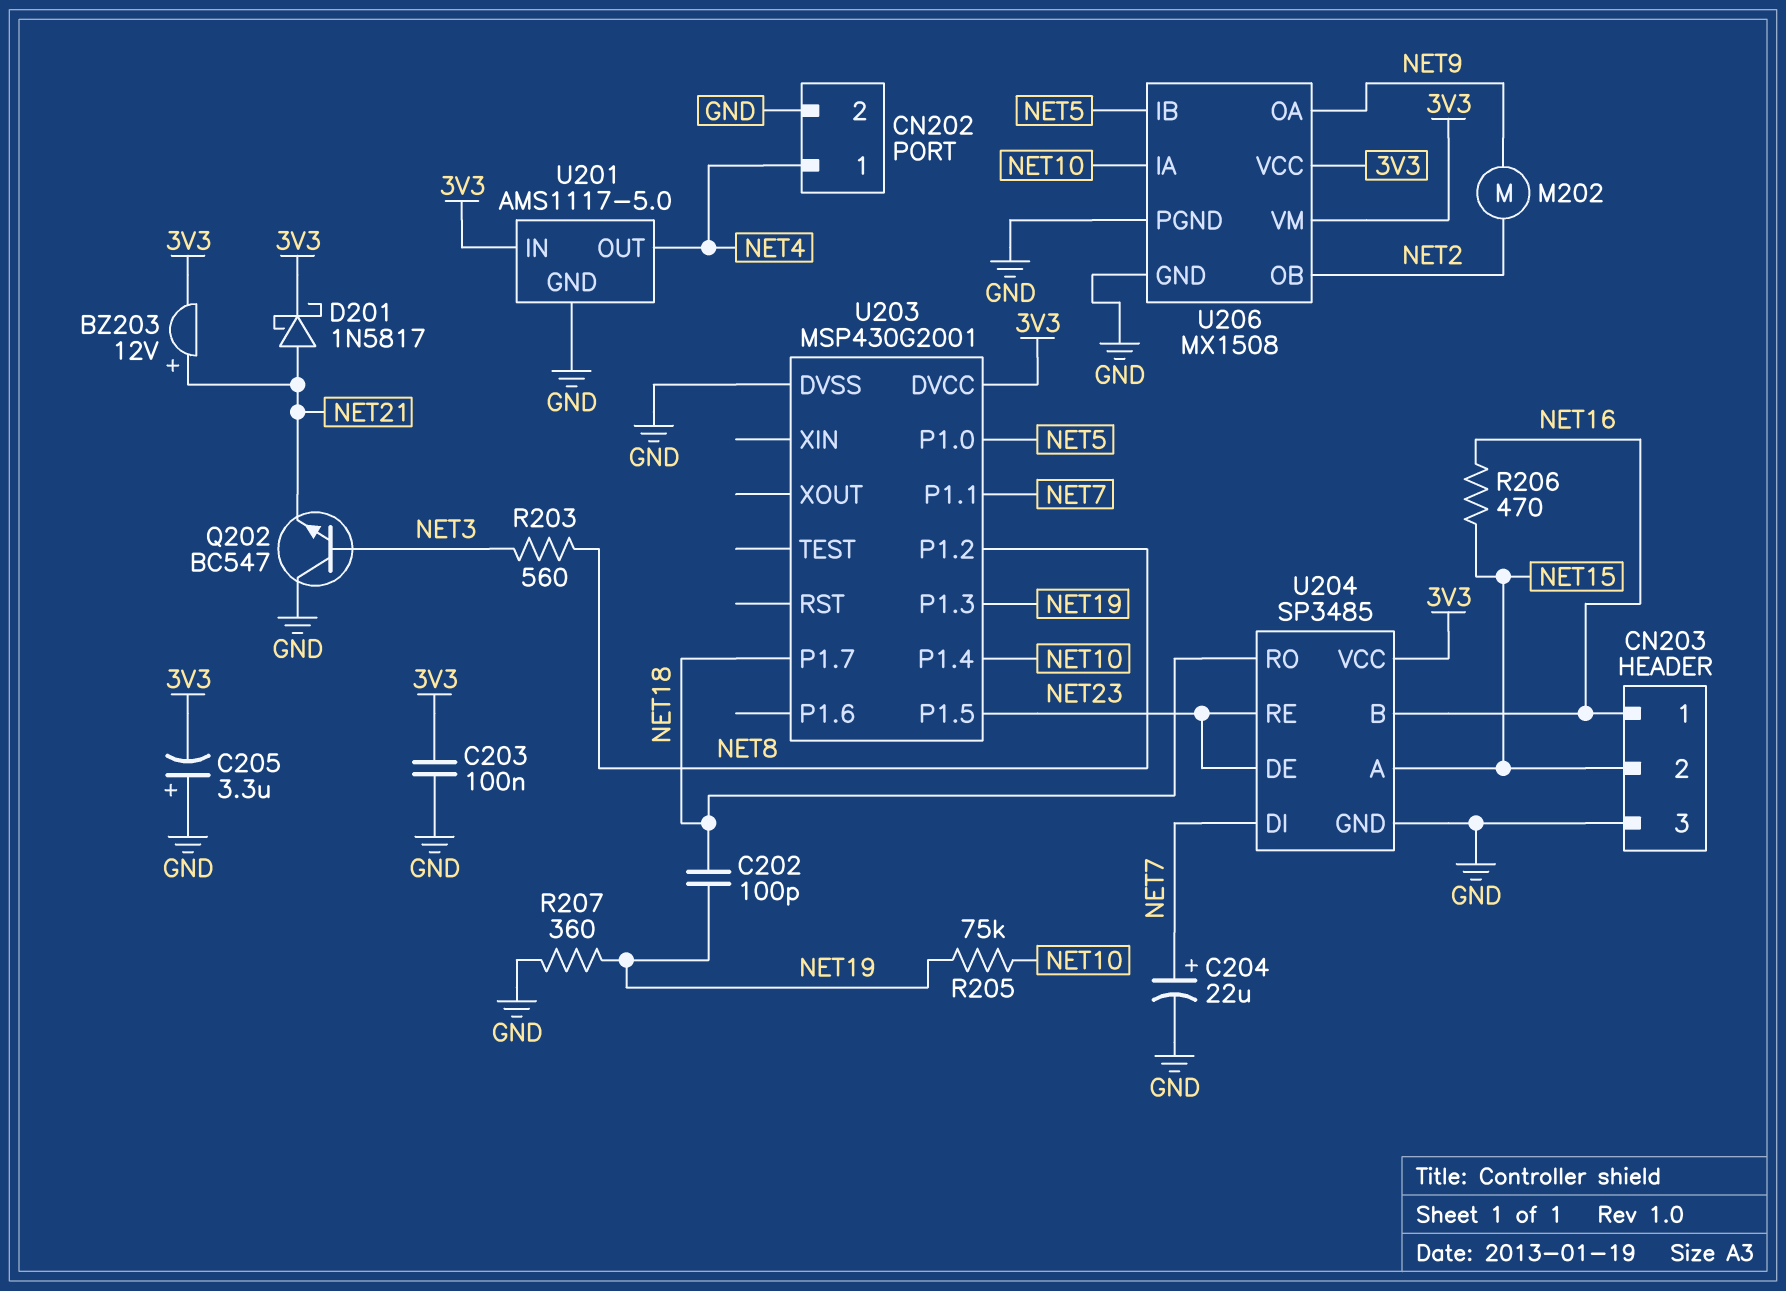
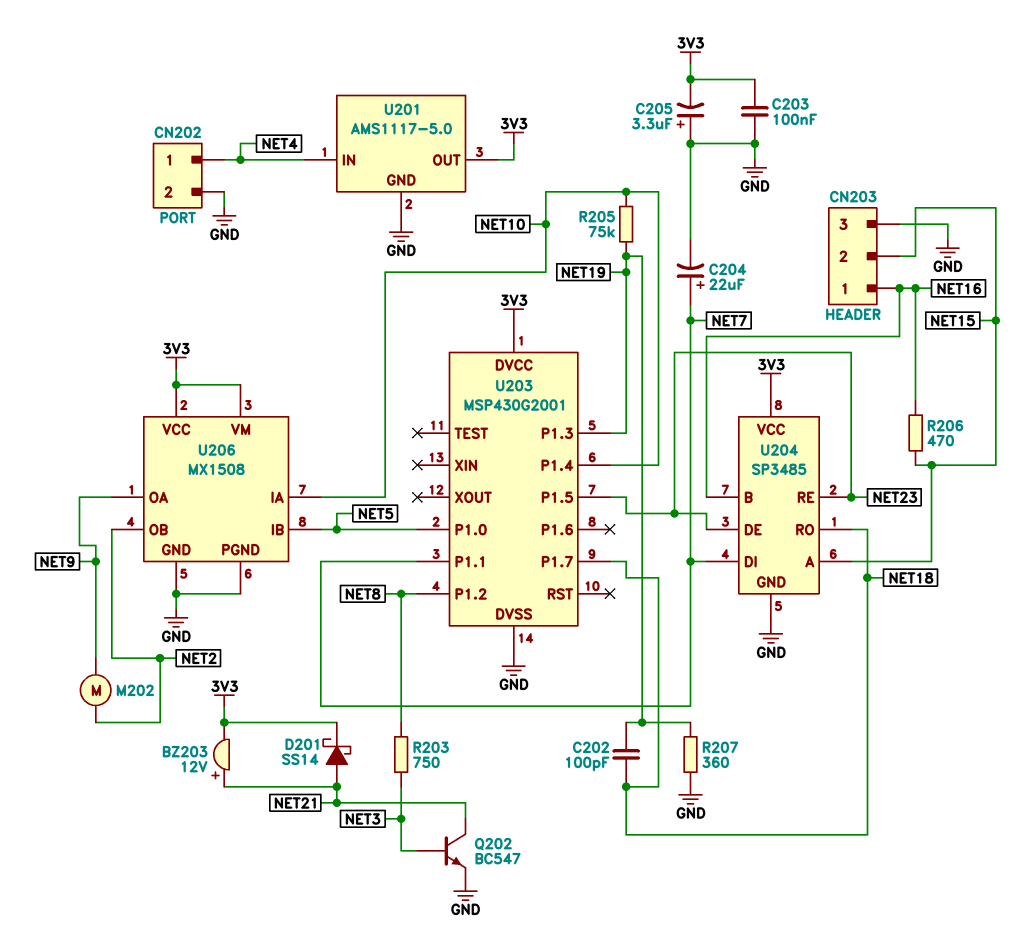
D201: schottky 1N5817 (A NET21, K 3V3) -> schottky SS14 (A NET21, K 3V3)
Q202: NPN BC547 (B NET3, C GND, E NET21) -> NPN BC547 (B NET3, C NET21, E GND)
R203: 560 (NET3, NET8) -> 750 (NET3, NET8)
U201 pin IN: 3V3 -> NET4
U201 pin OUT: NET4 -> 3V3

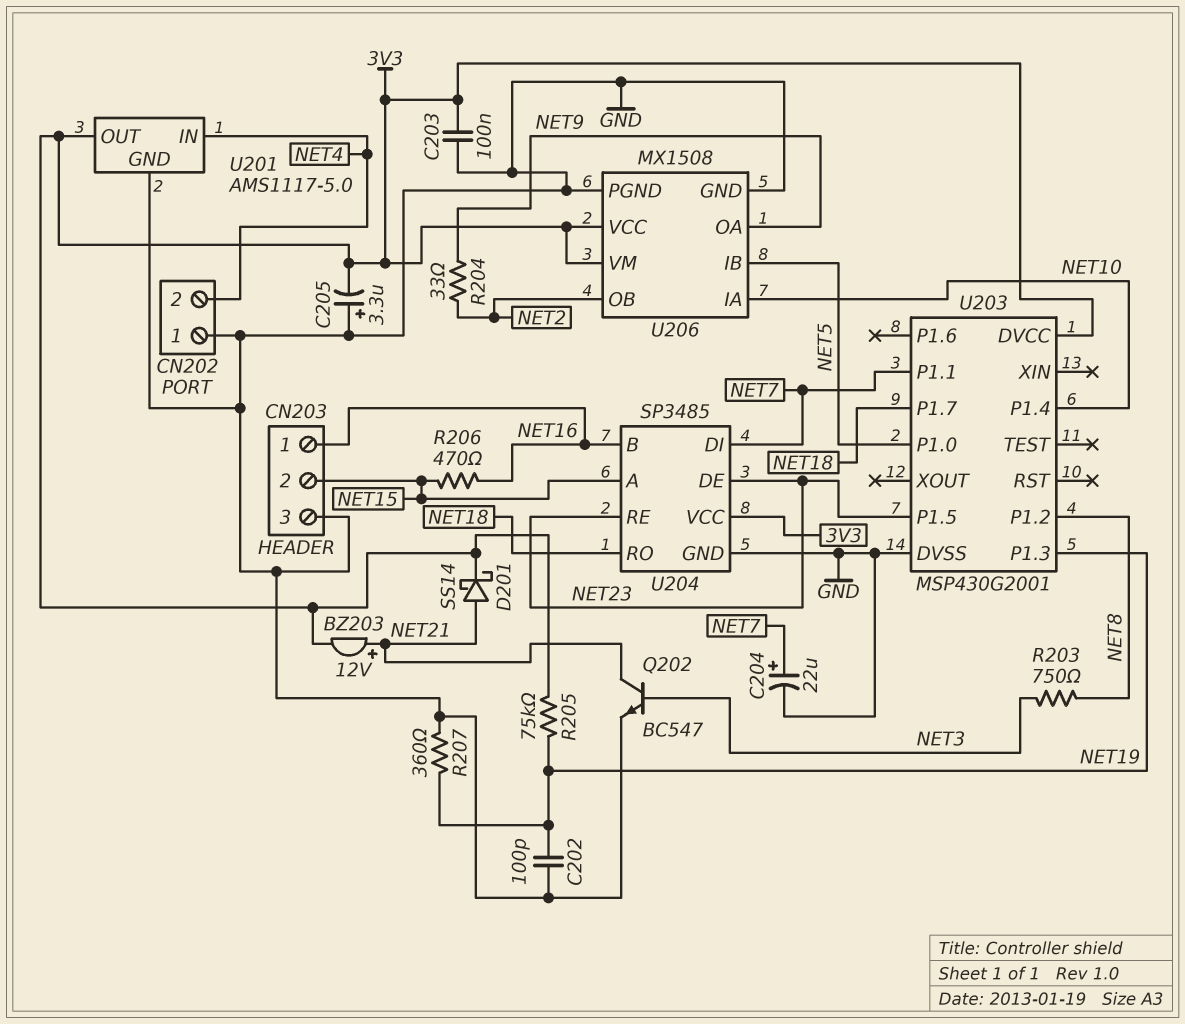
C202: 100pF (NET18, NET19) -> 100pF (GND, NET19)
CN202 pin 1: NET4 -> GND
CN202 pin 2: GND -> NET4
M202: motor (NET2, NET9) -> none
R204: none -> 33 (NET2, NET9)
R205: 75k (NET10, NET19) -> 75k (3V3, NET19)

